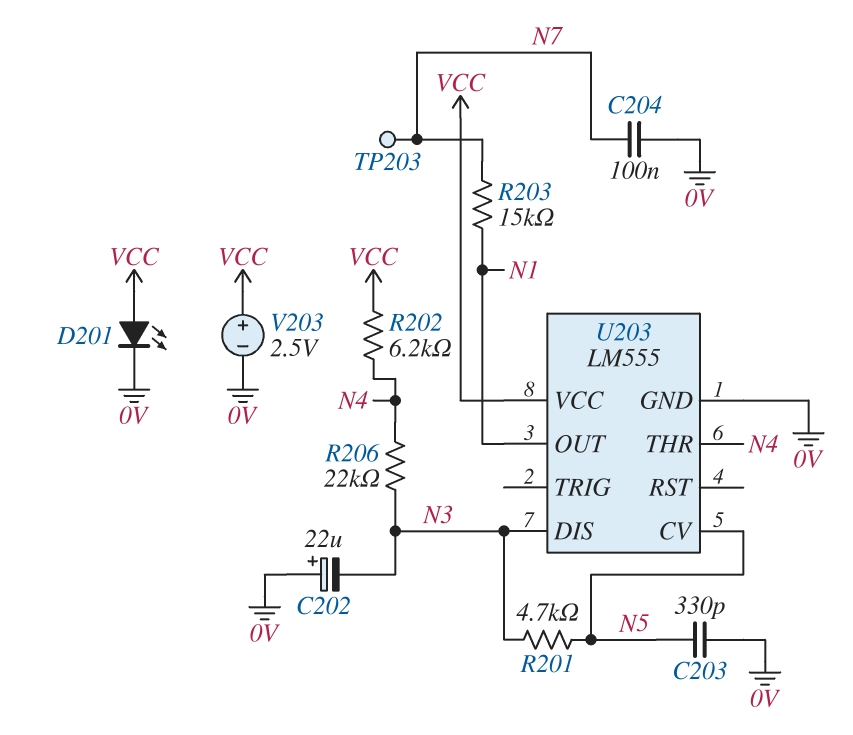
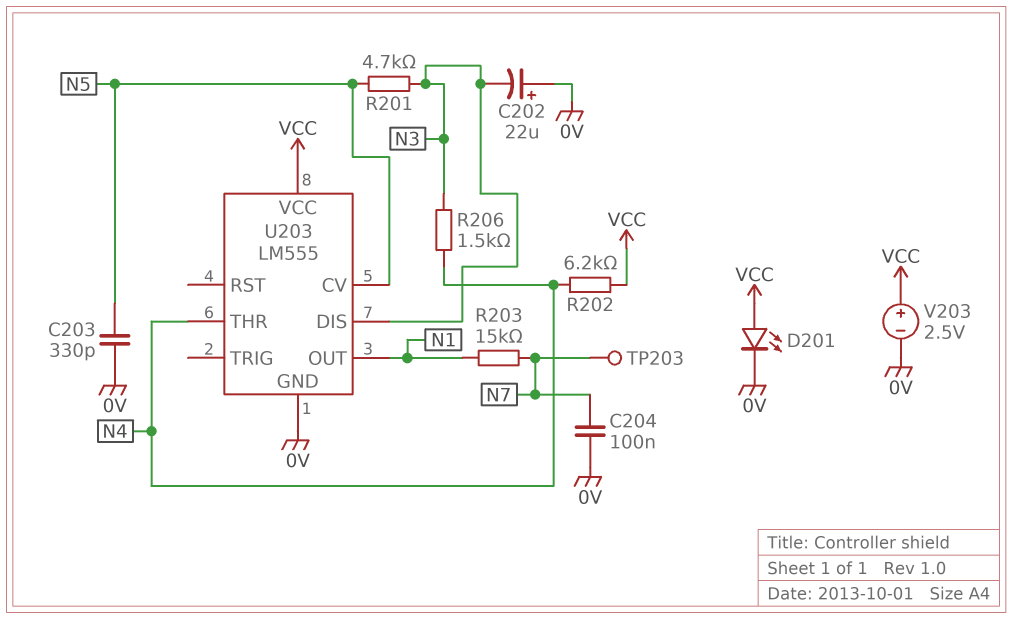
R206: 22k (N3, N4) -> 1.5k (N3, N4)

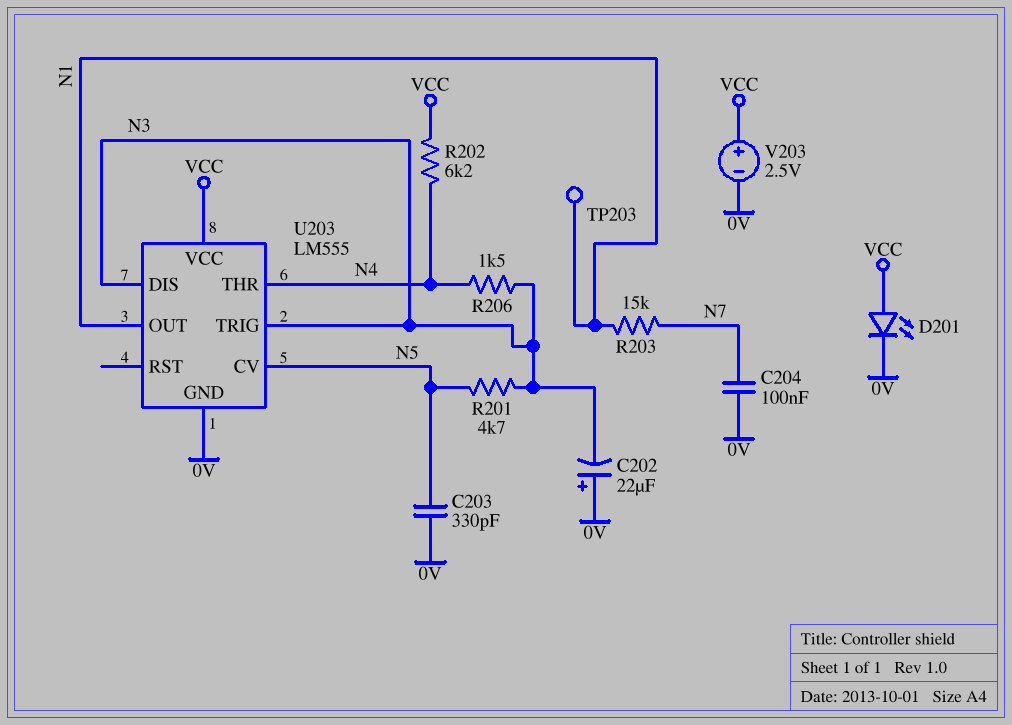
TP203: test point (N7) -> test point (N1)
U203 pin TRIG: none -> N3

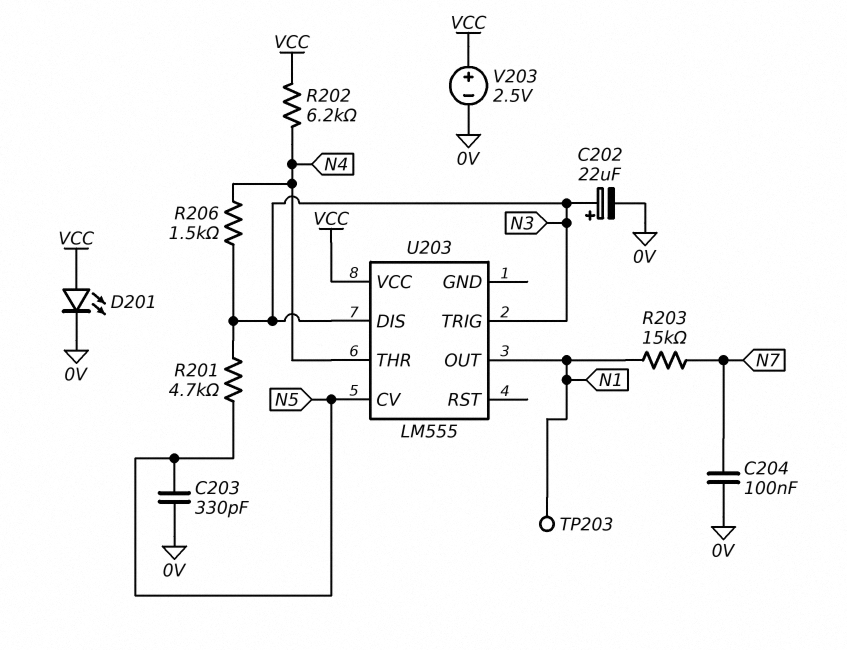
C202: 22uF (plus 0V, minus N3) -> 22uF (plus N3, minus 0V)
U203 pin GND: 0V -> none

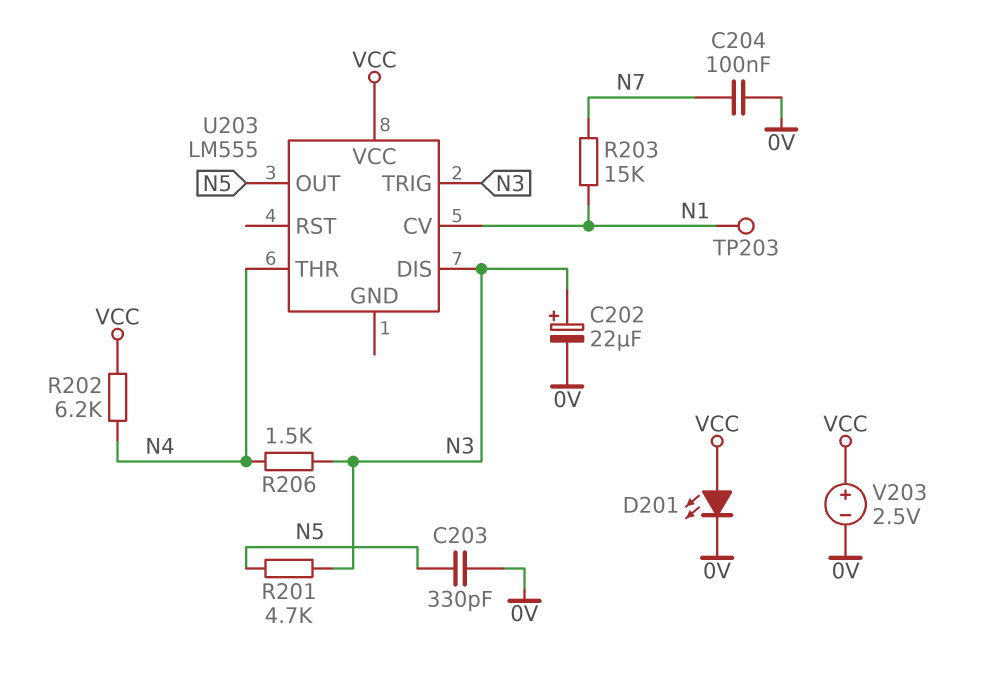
U203 pin CV: N5 -> N1
U203 pin OUT: N1 -> N5

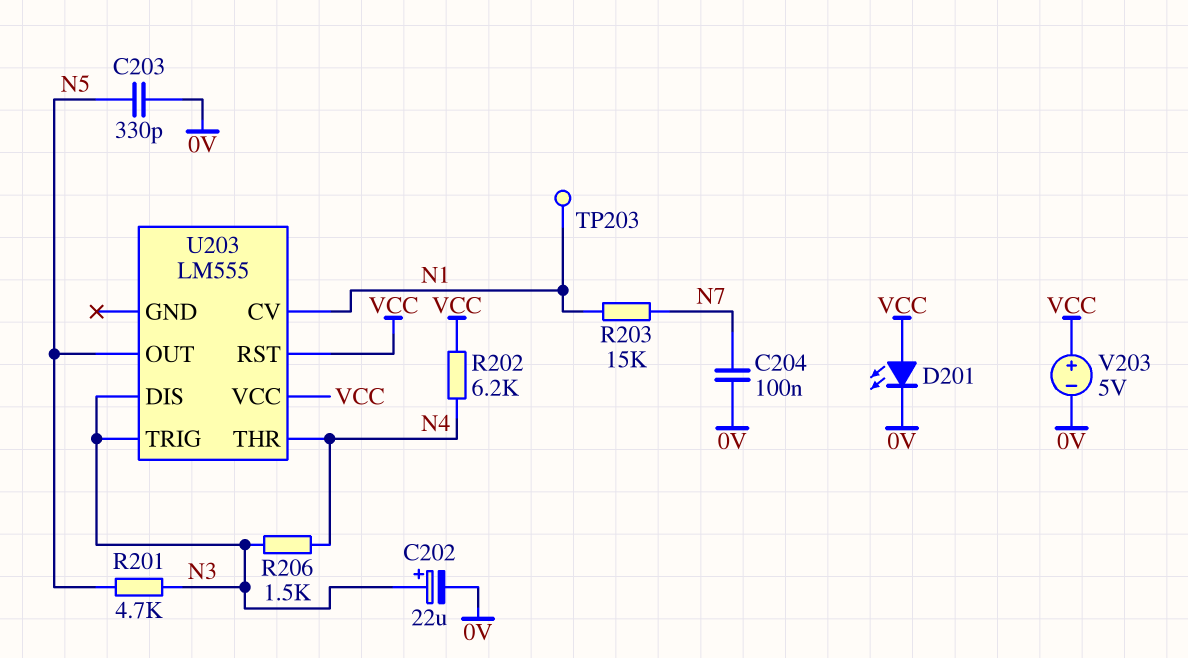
U203 pin RST: none -> VCC
V203: 2.5V (plus VCC, minus 0V) -> 5V (plus VCC, minus 0V)

